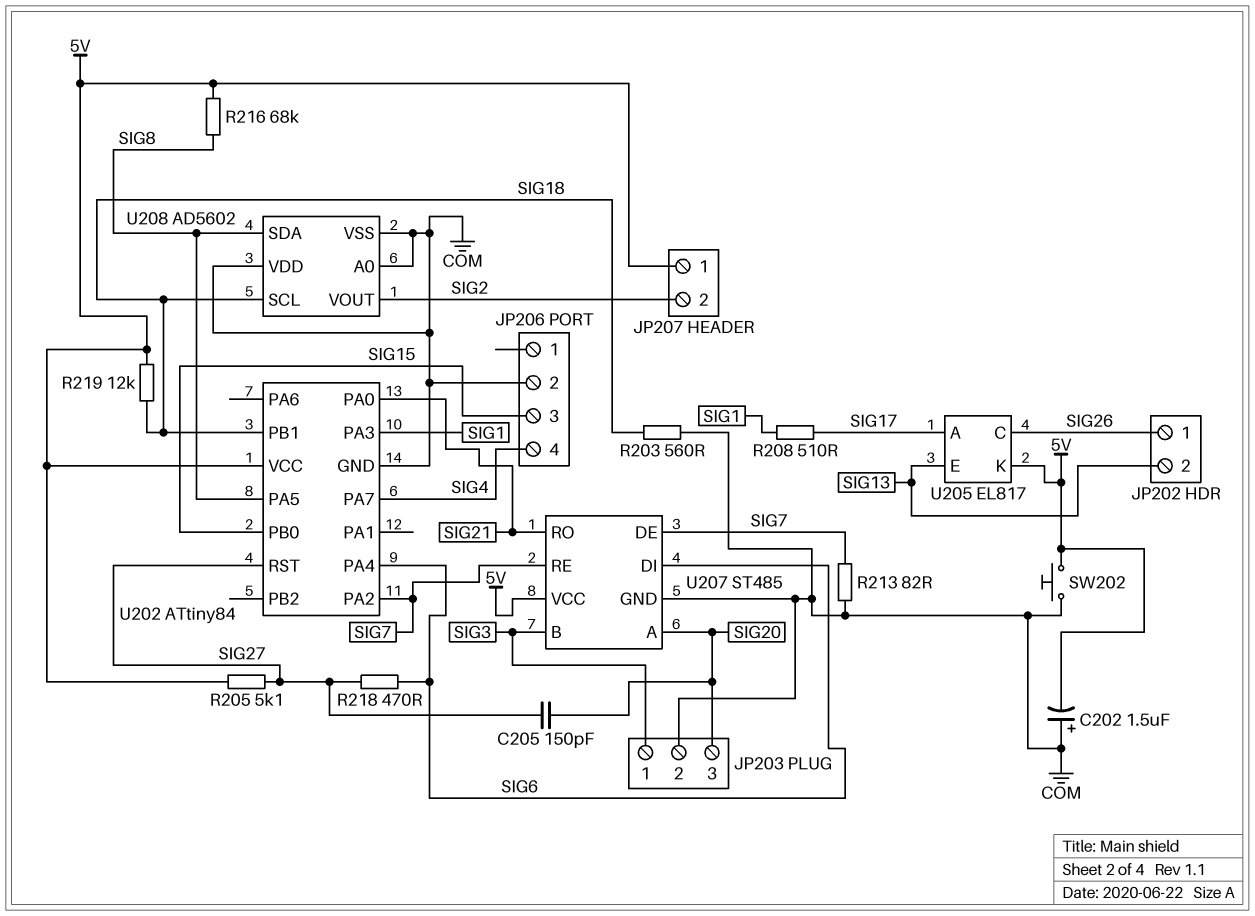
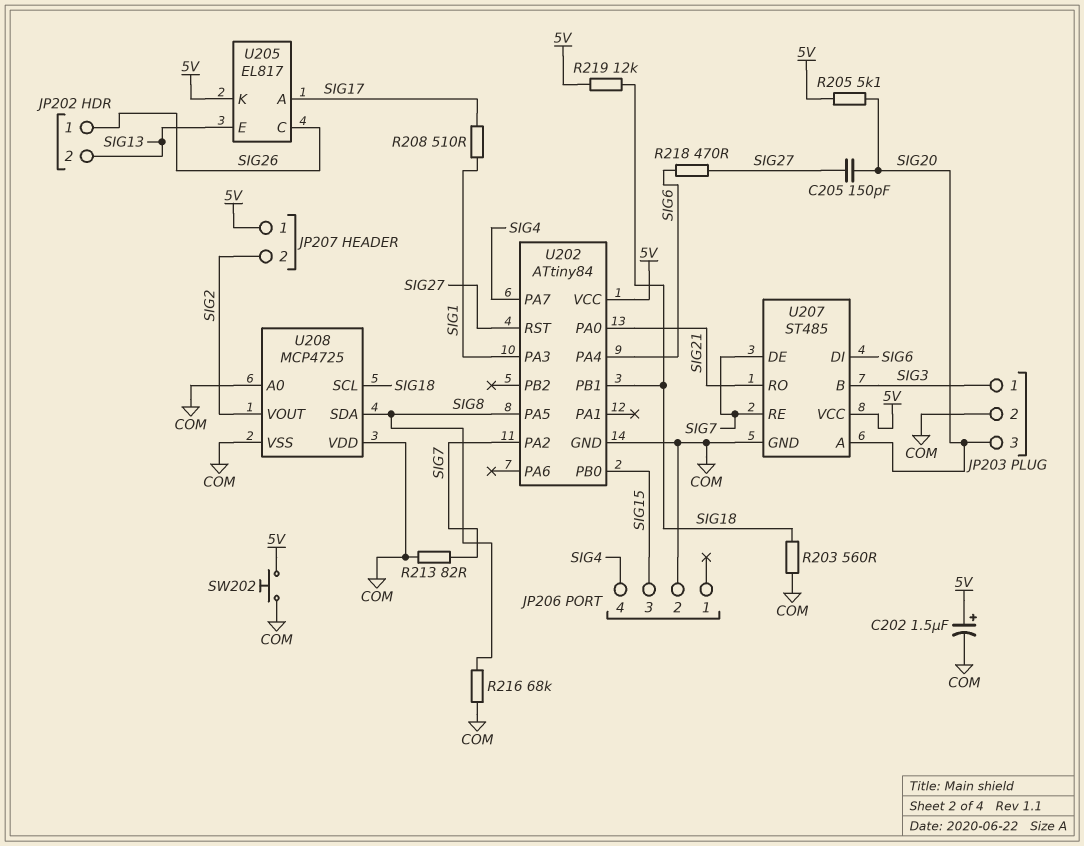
C202: 1.5uF (plus COM, minus 5V) -> 1.5uF (plus 5V, minus COM)
R205: 5.1k (5V, SIG27) -> 5.1k (5V, SIG20)
R216: 68k (5V, SIG8) -> 68k (COM, SIG8)
U208: AD5602 -> MCP4725

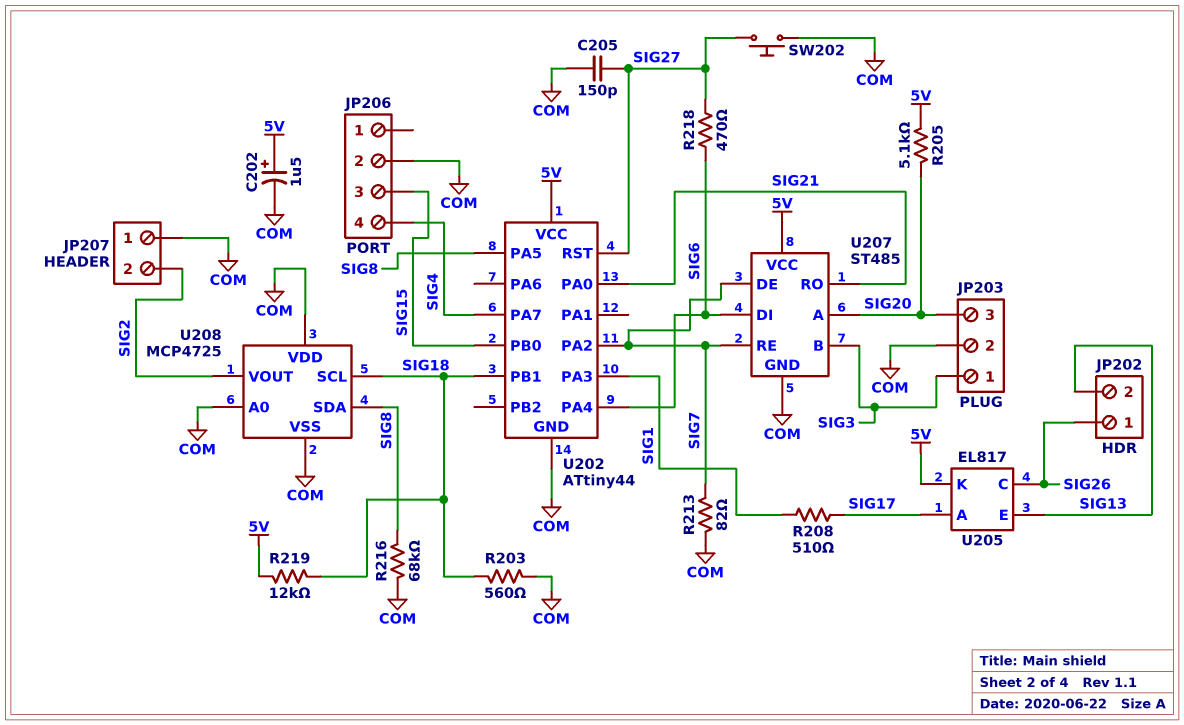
C205: 150pF (SIG20, SIG27) -> 150pF (COM, SIG27)
JP207 pin 1: 5V -> COM
SW202: button (5V, COM) -> button (COM, SIG27)
U202: ATtiny84 -> ATtiny44

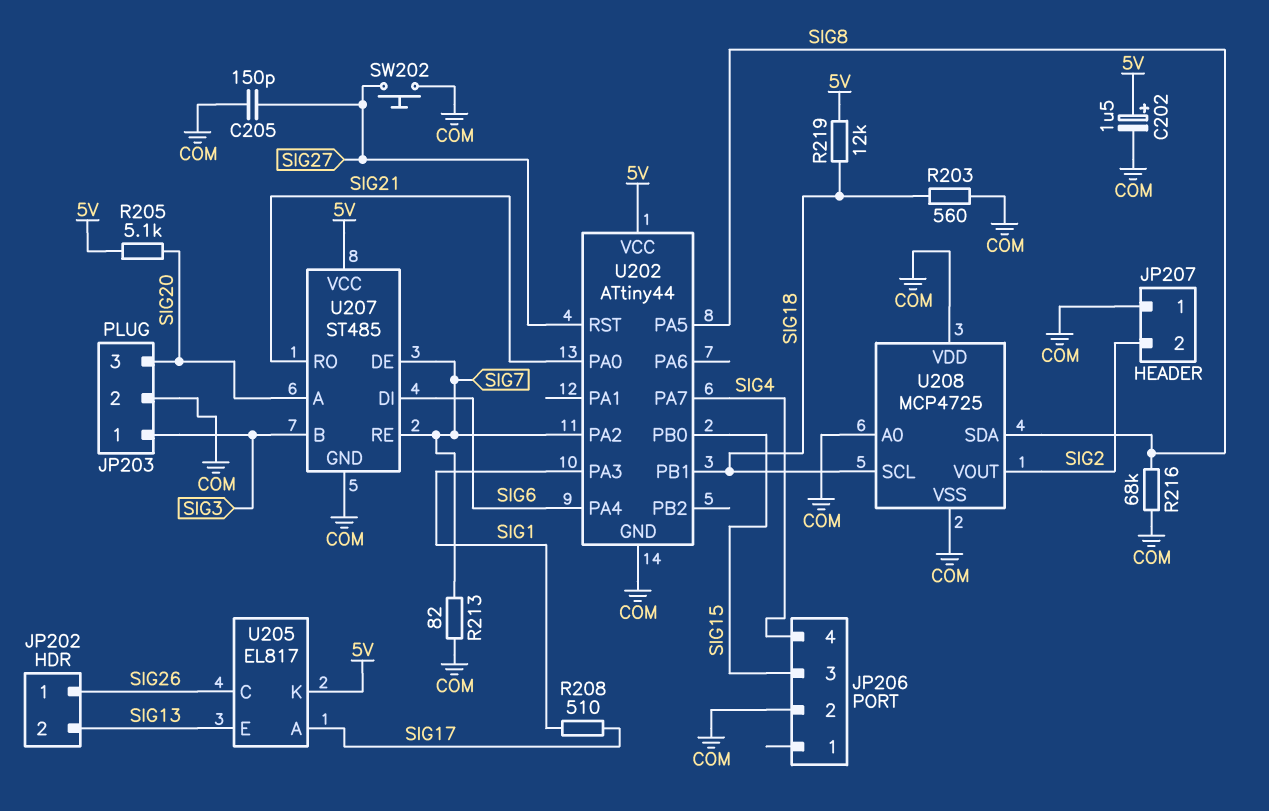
R218: 470 (SIG6, SIG27) -> none

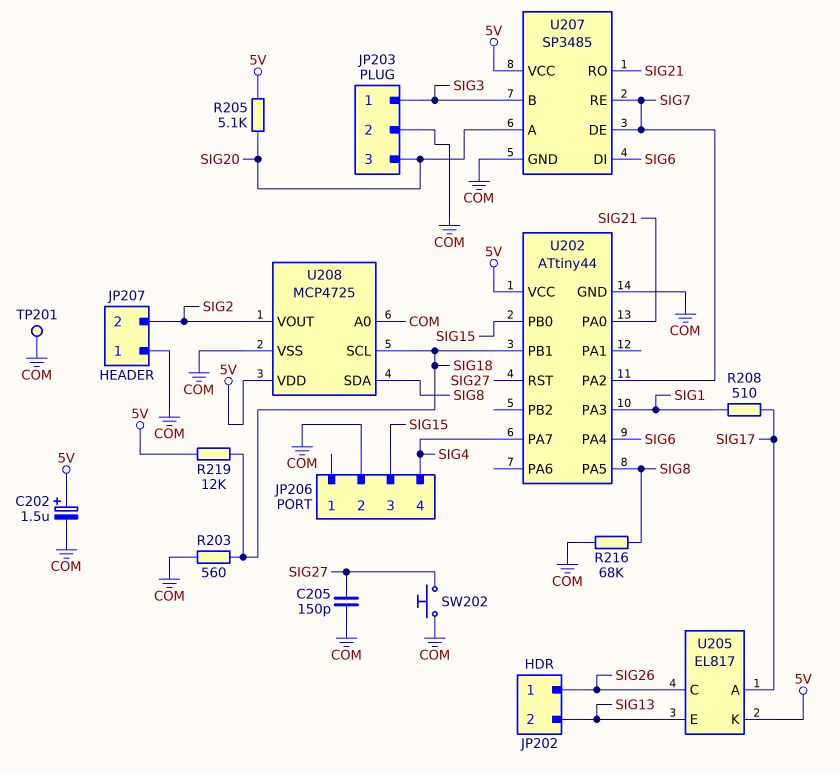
R213: 82 (COM, SIG7) -> none
TP201: none -> test point (COM)
U207: ST485 -> SP3485
U208 pin VDD: COM -> 5V

